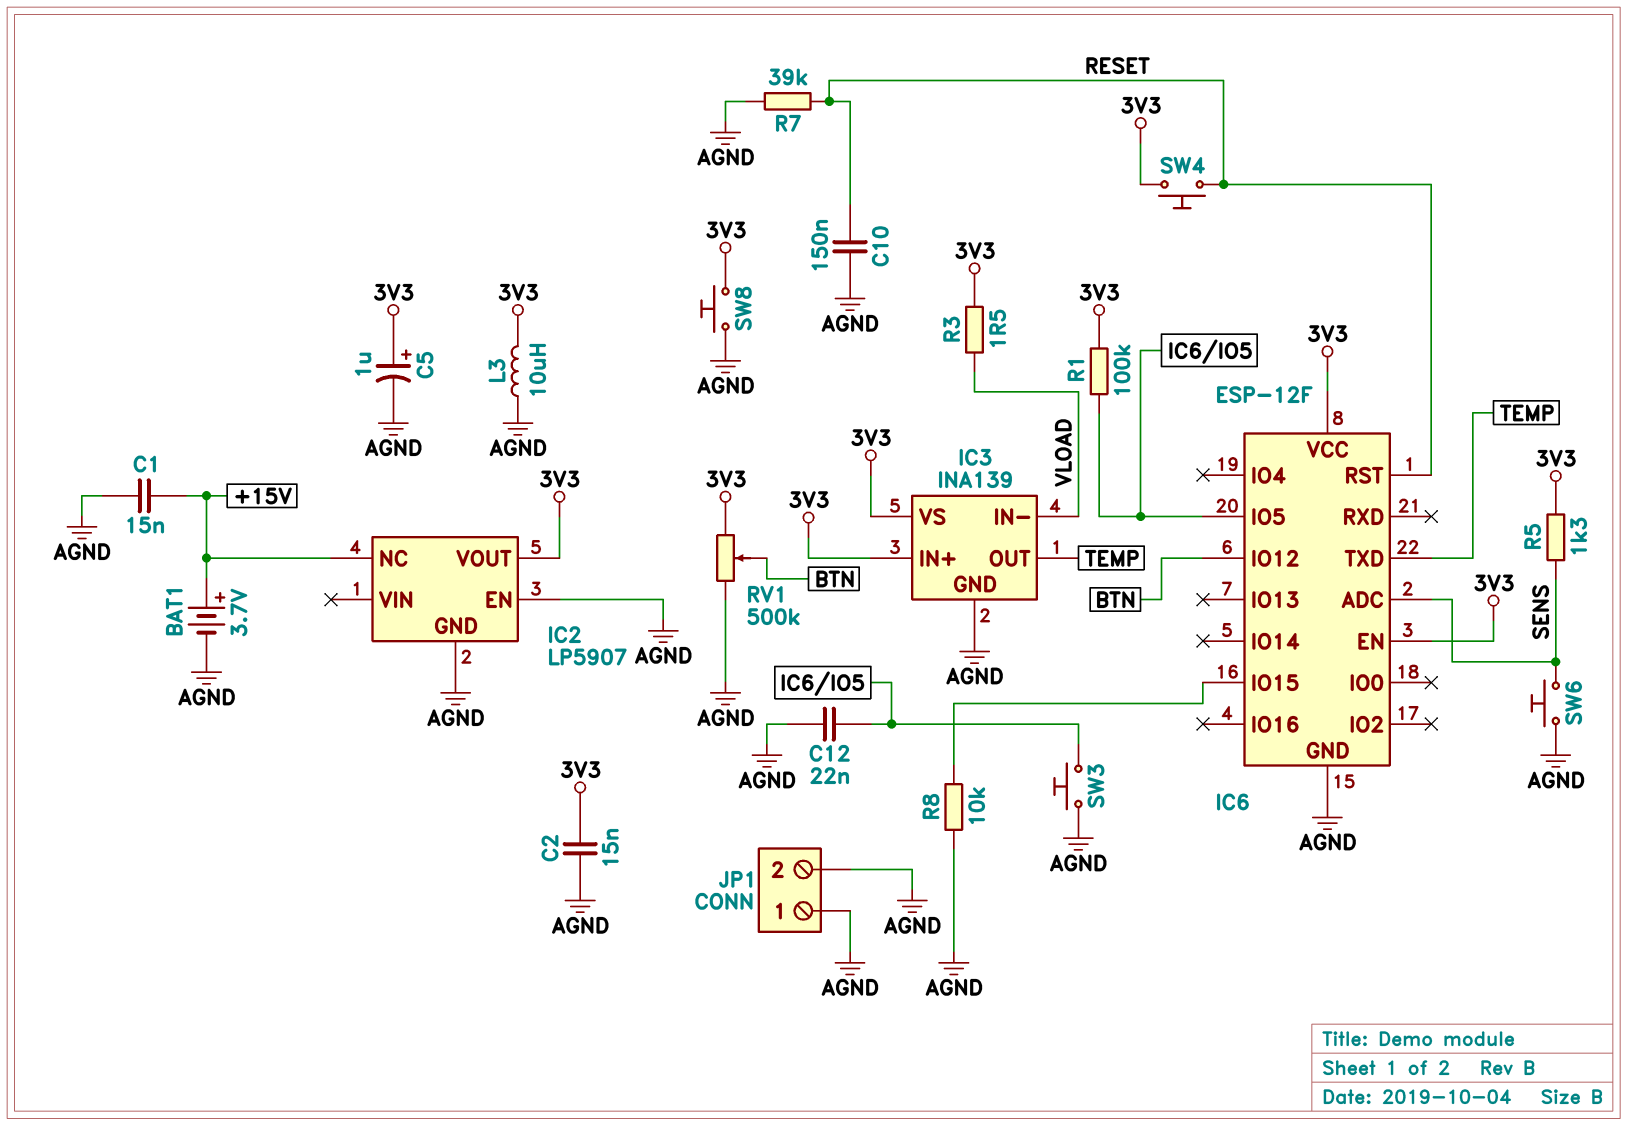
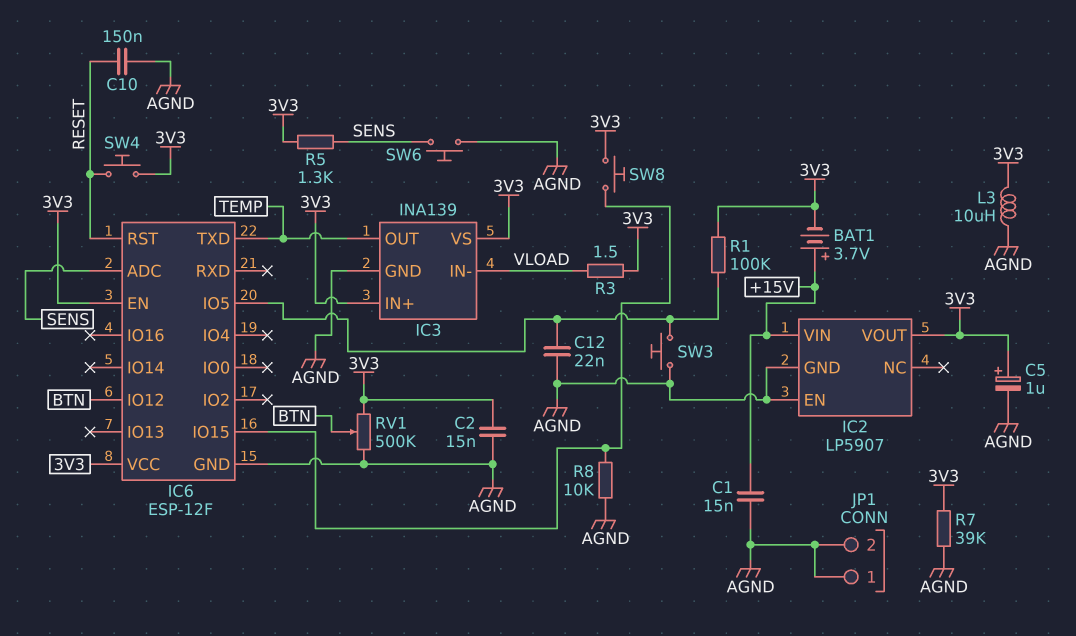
BAT1: 3.7V (plus +15V, minus AGND) -> 3.7V (plus +15V, minus 3V3)
IC2 pin NC: +15V -> none
IC2 pin VIN: none -> +15V
R7: 39k (AGND, RESET) -> 39k (3V3, AGND)
SW8: button (3V3, AGND) -> button (3V3, IC6/IO15)

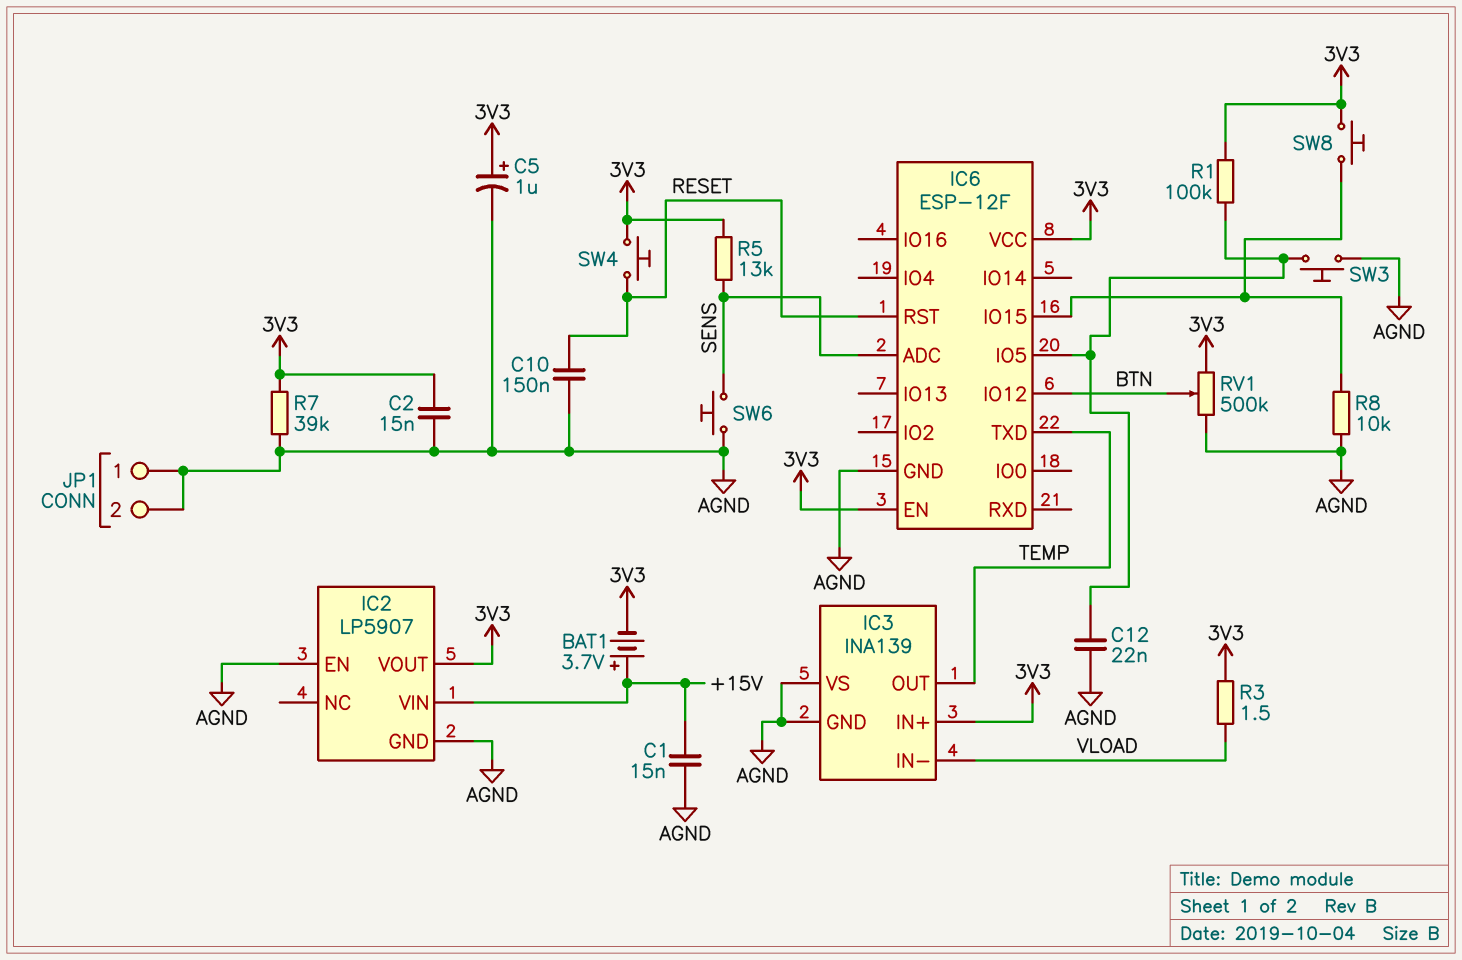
IC3 pin VS: 3V3 -> AGND
L3: 10uH (3V3, AGND) -> none
R5: 1.3k (3V3, SENS) -> 13k (3V3, SENS)

